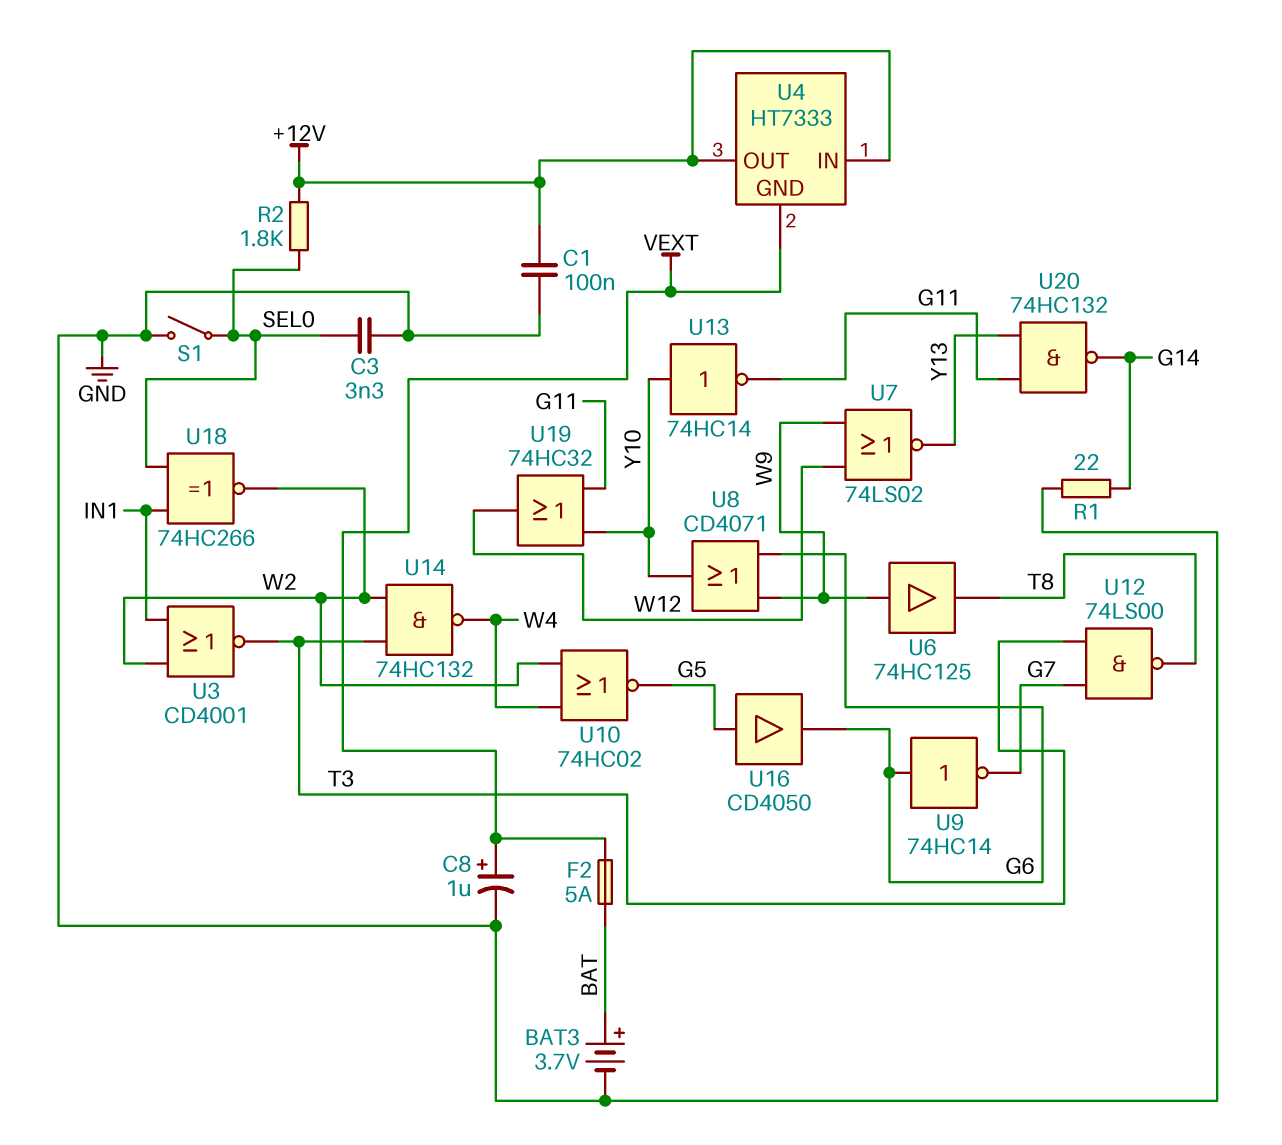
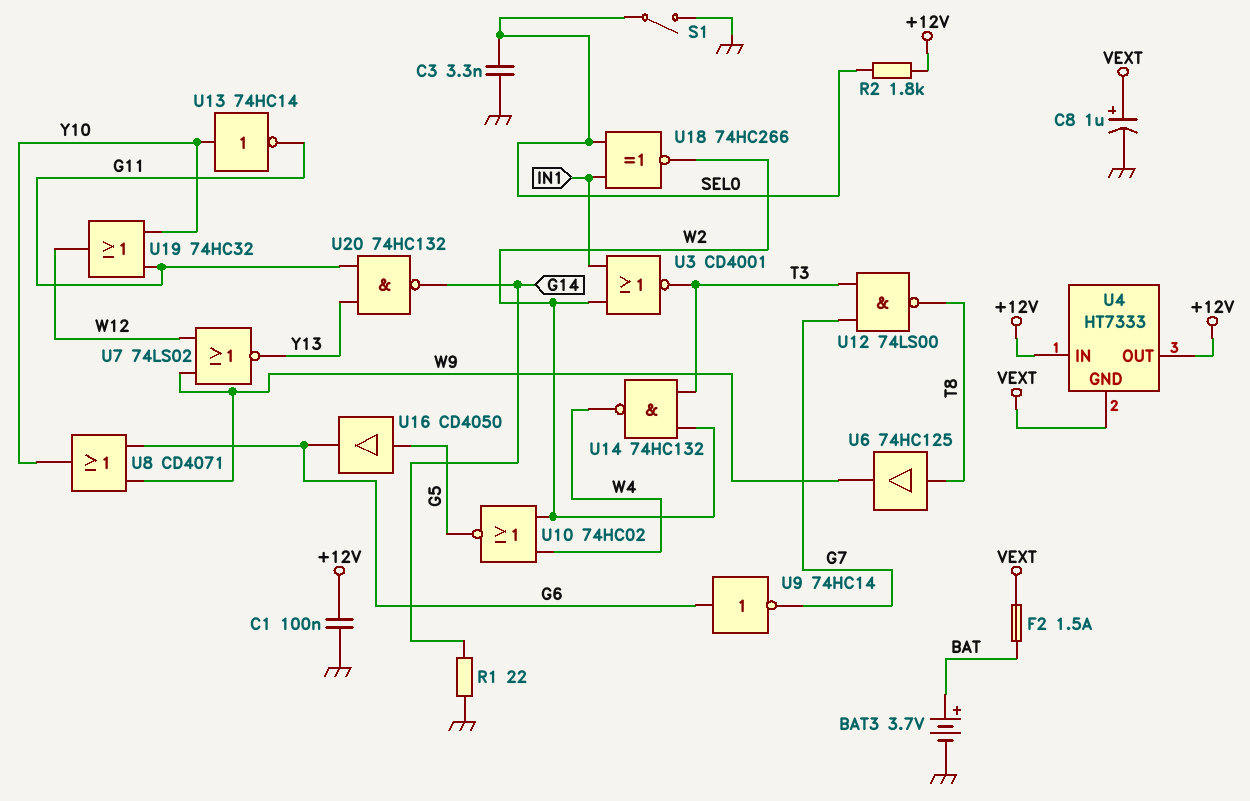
F2: 5A (BAT, VEXT) -> 1.5A (BAT, VEXT)
U6: buffer 74HC125 (in W9, out T8) -> buffer 74HC125 (in T8, out W9)

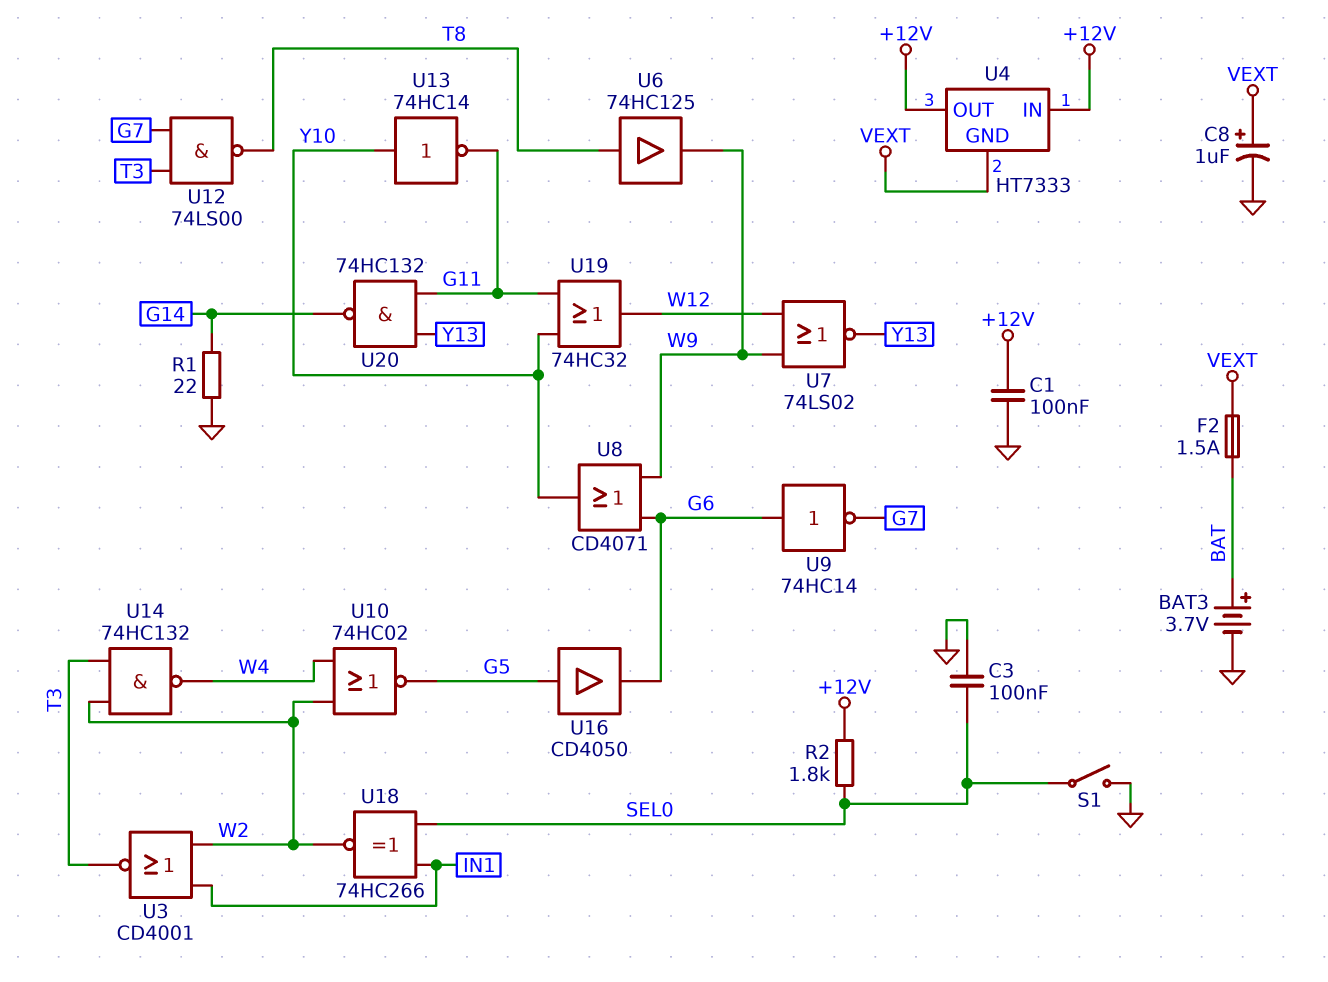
C3: 3.3nF (GND, SEL0) -> 100nF (GND, SEL0)

